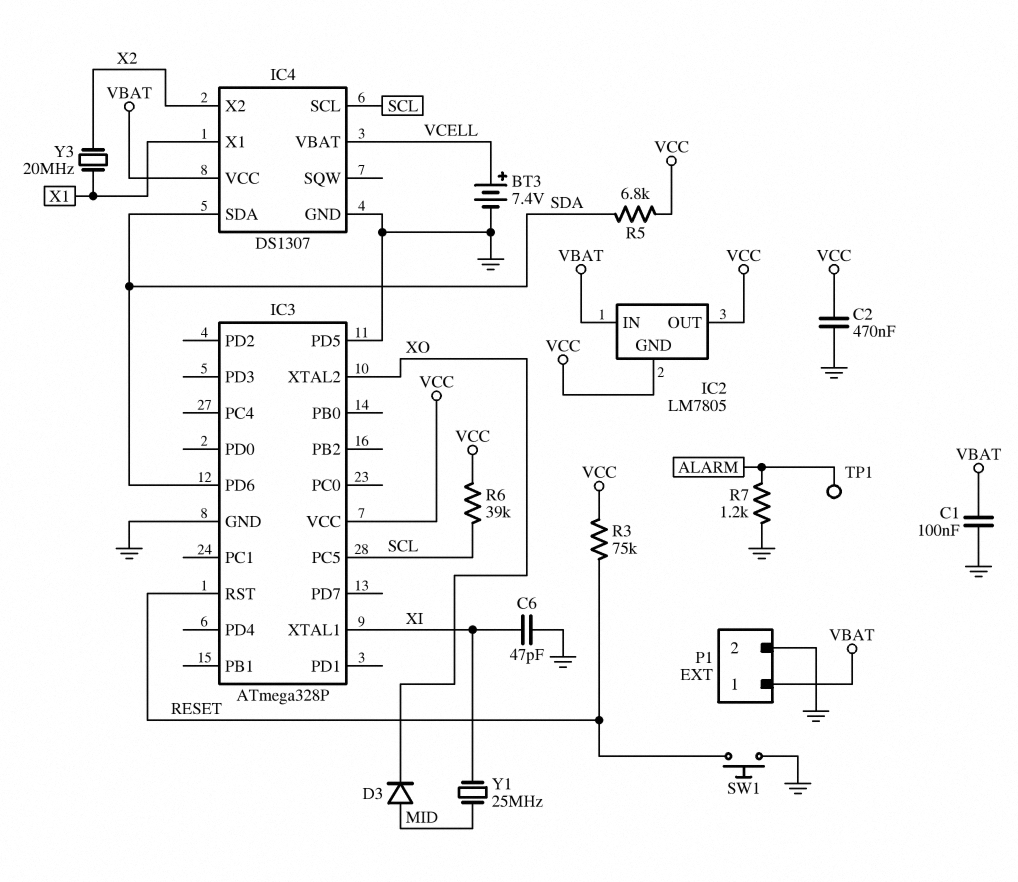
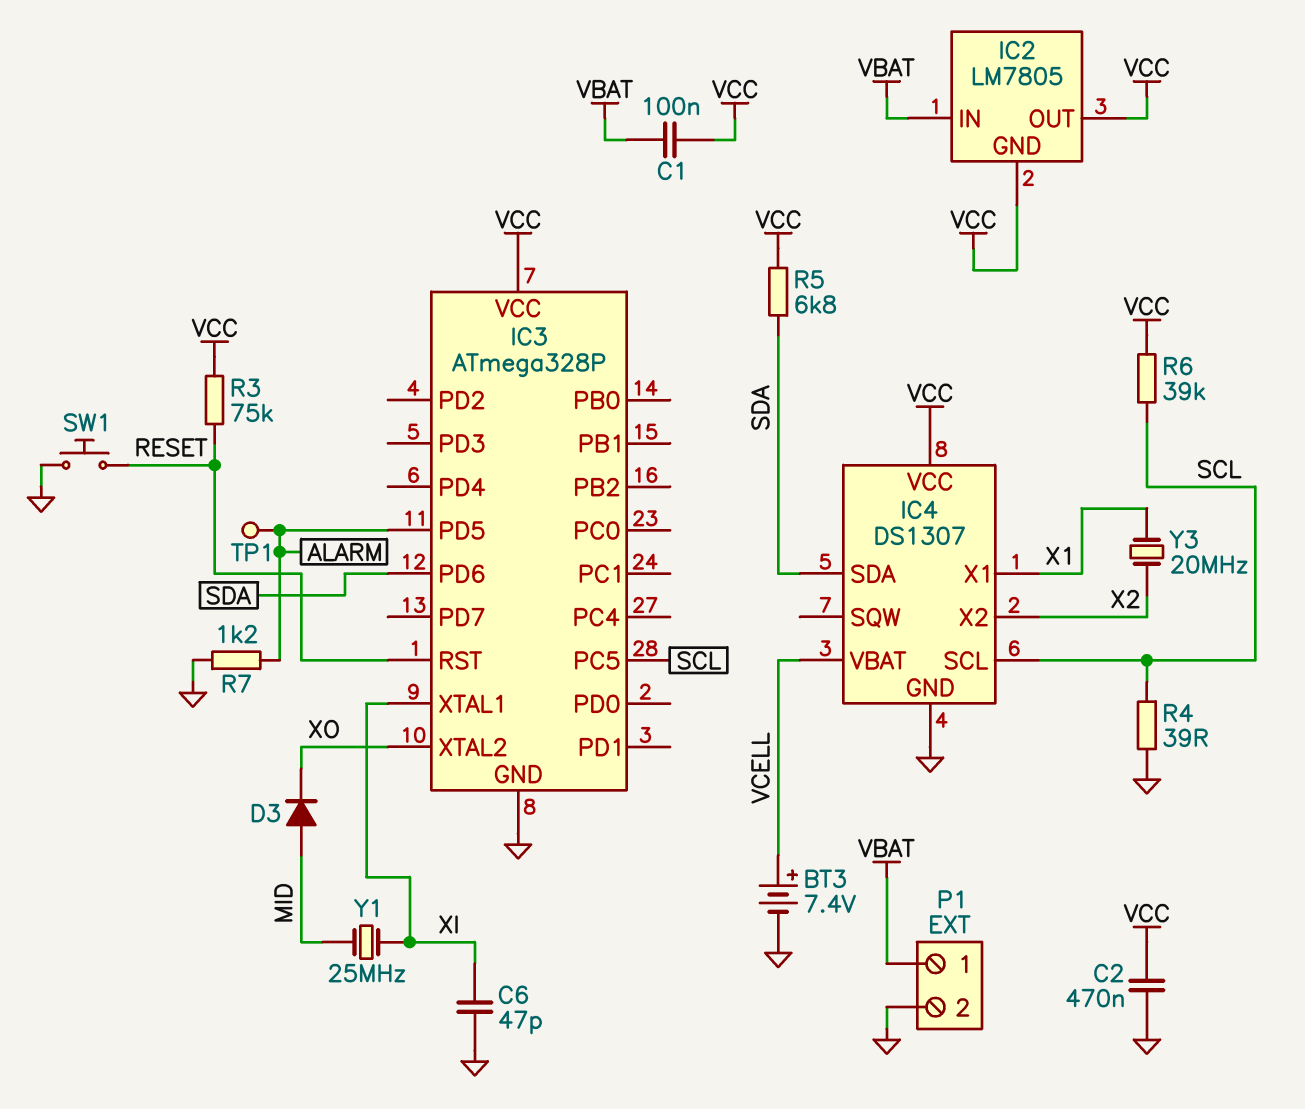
C1: 100nF (GND, VBAT) -> 100nF (VBAT, VCC)
IC3 pin PD5: GND -> ALARM
IC4 pin VCC: VBAT -> VCC
R4: none -> 39 (GND, SCL)

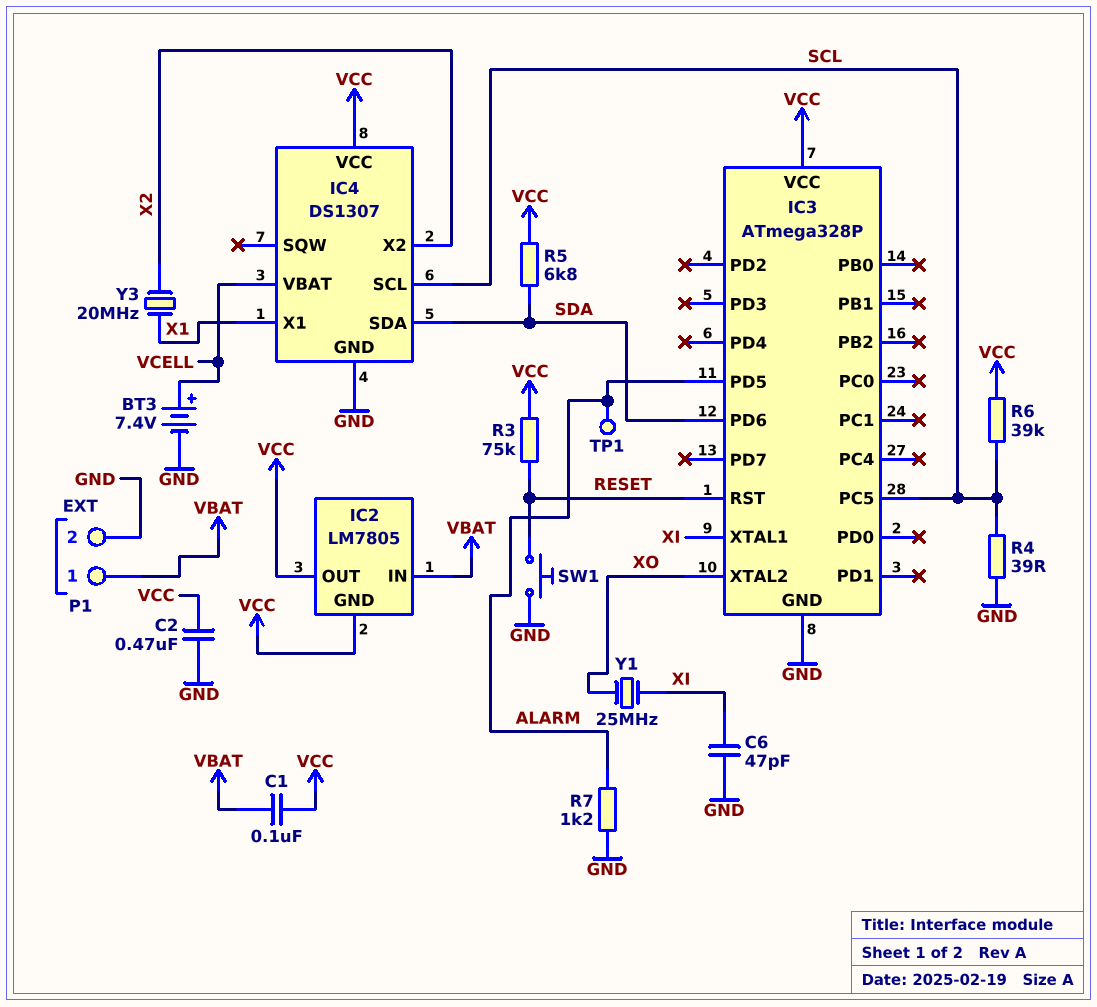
D3: diode (A MID, K XO) -> none
Y1: 25MHz (MID, XI) -> 25MHz (XI, XO)

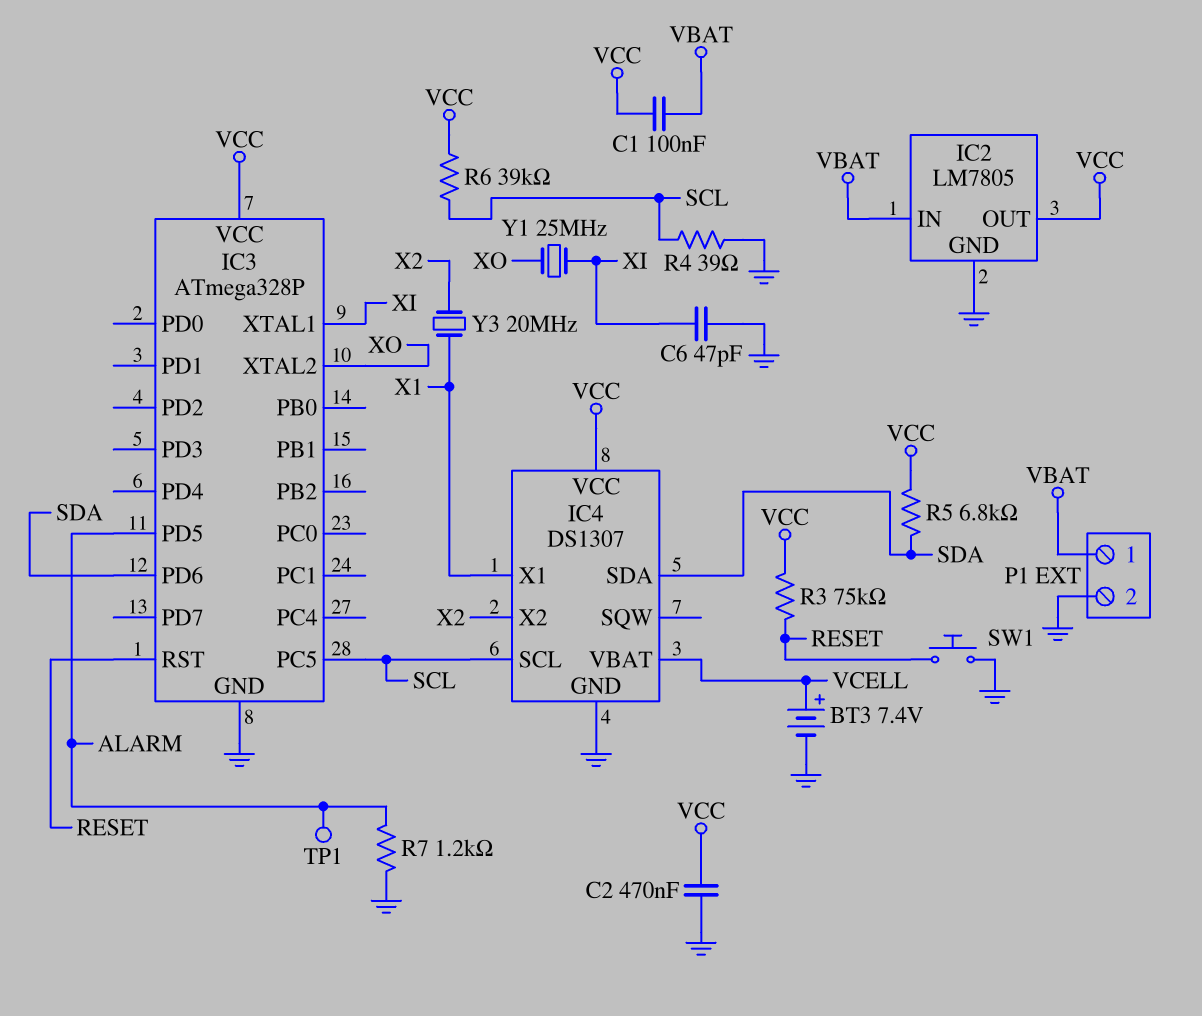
IC2 pin GND: VCC -> GND

